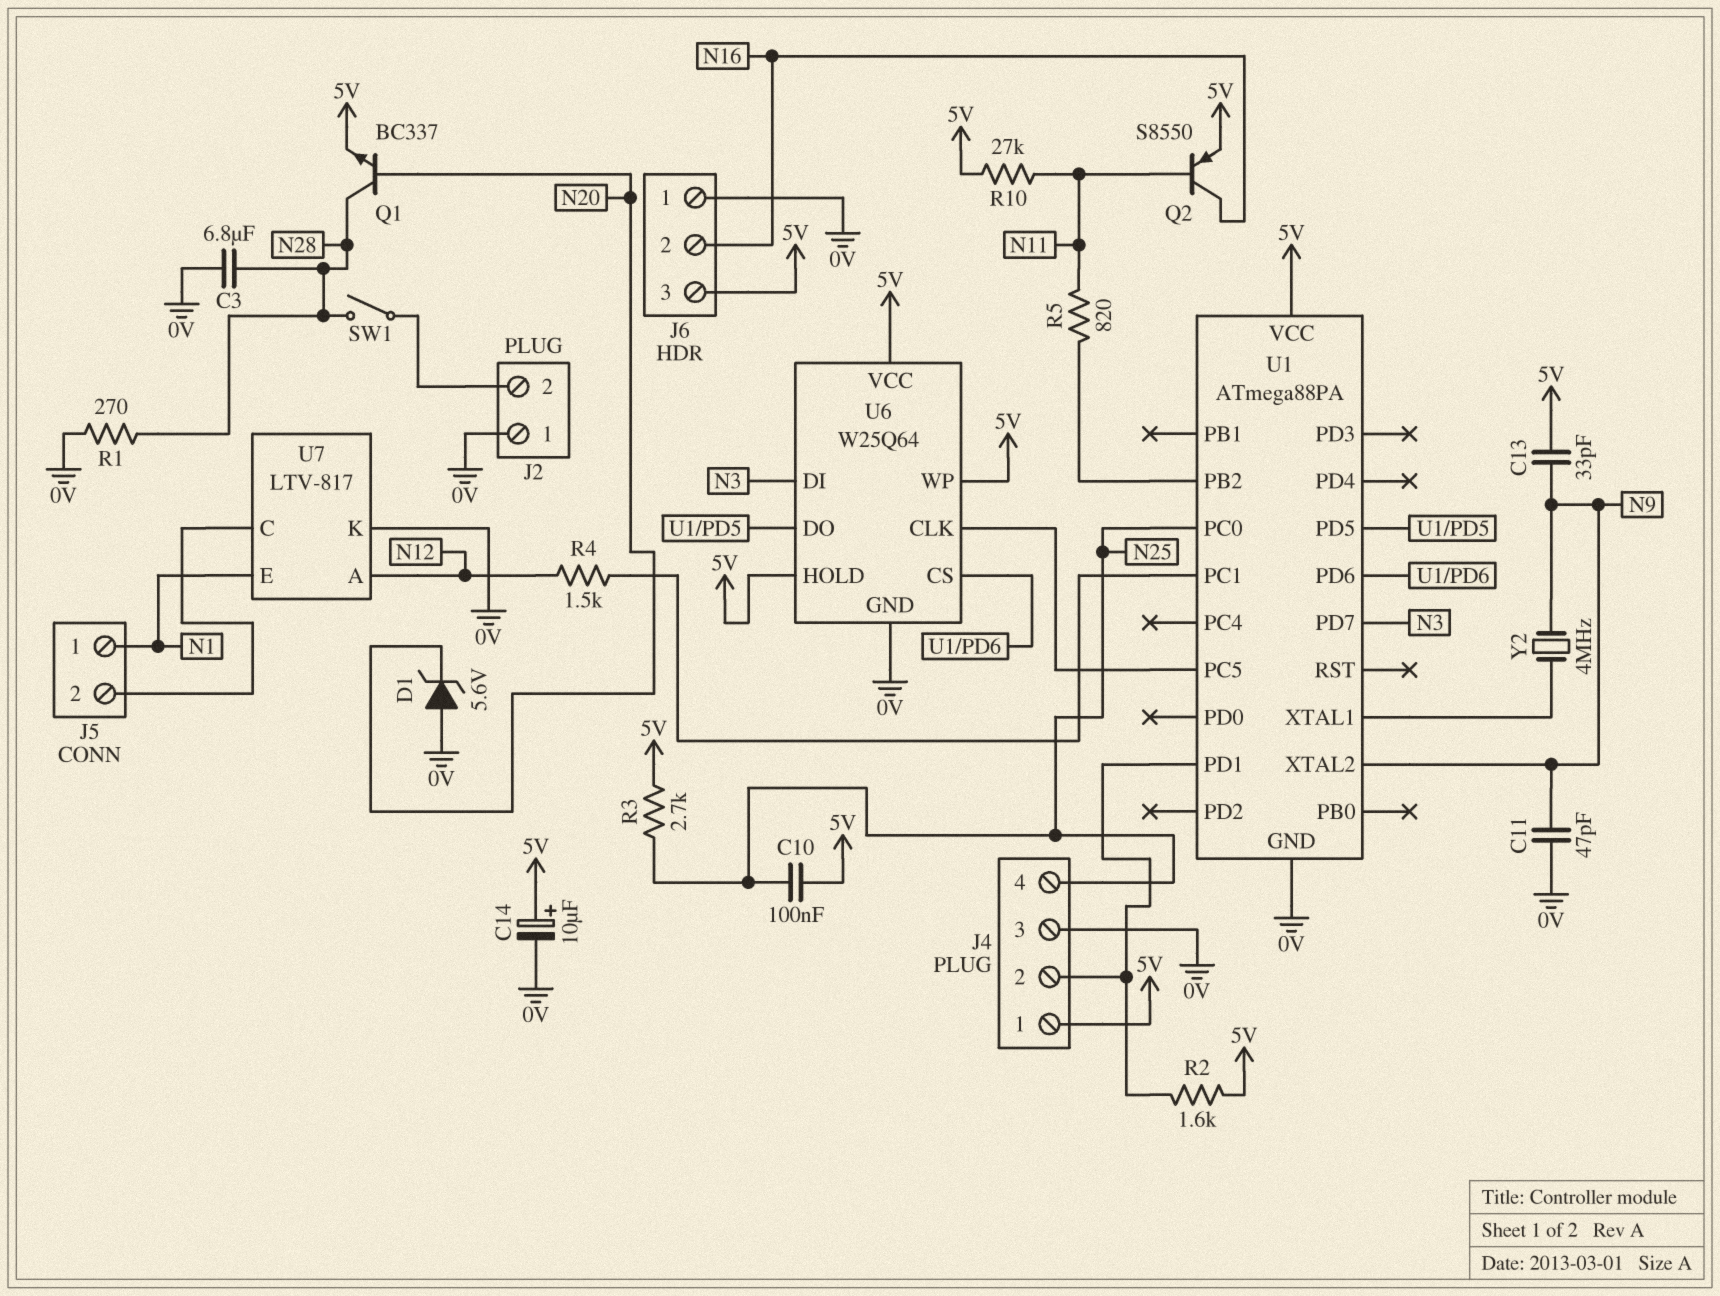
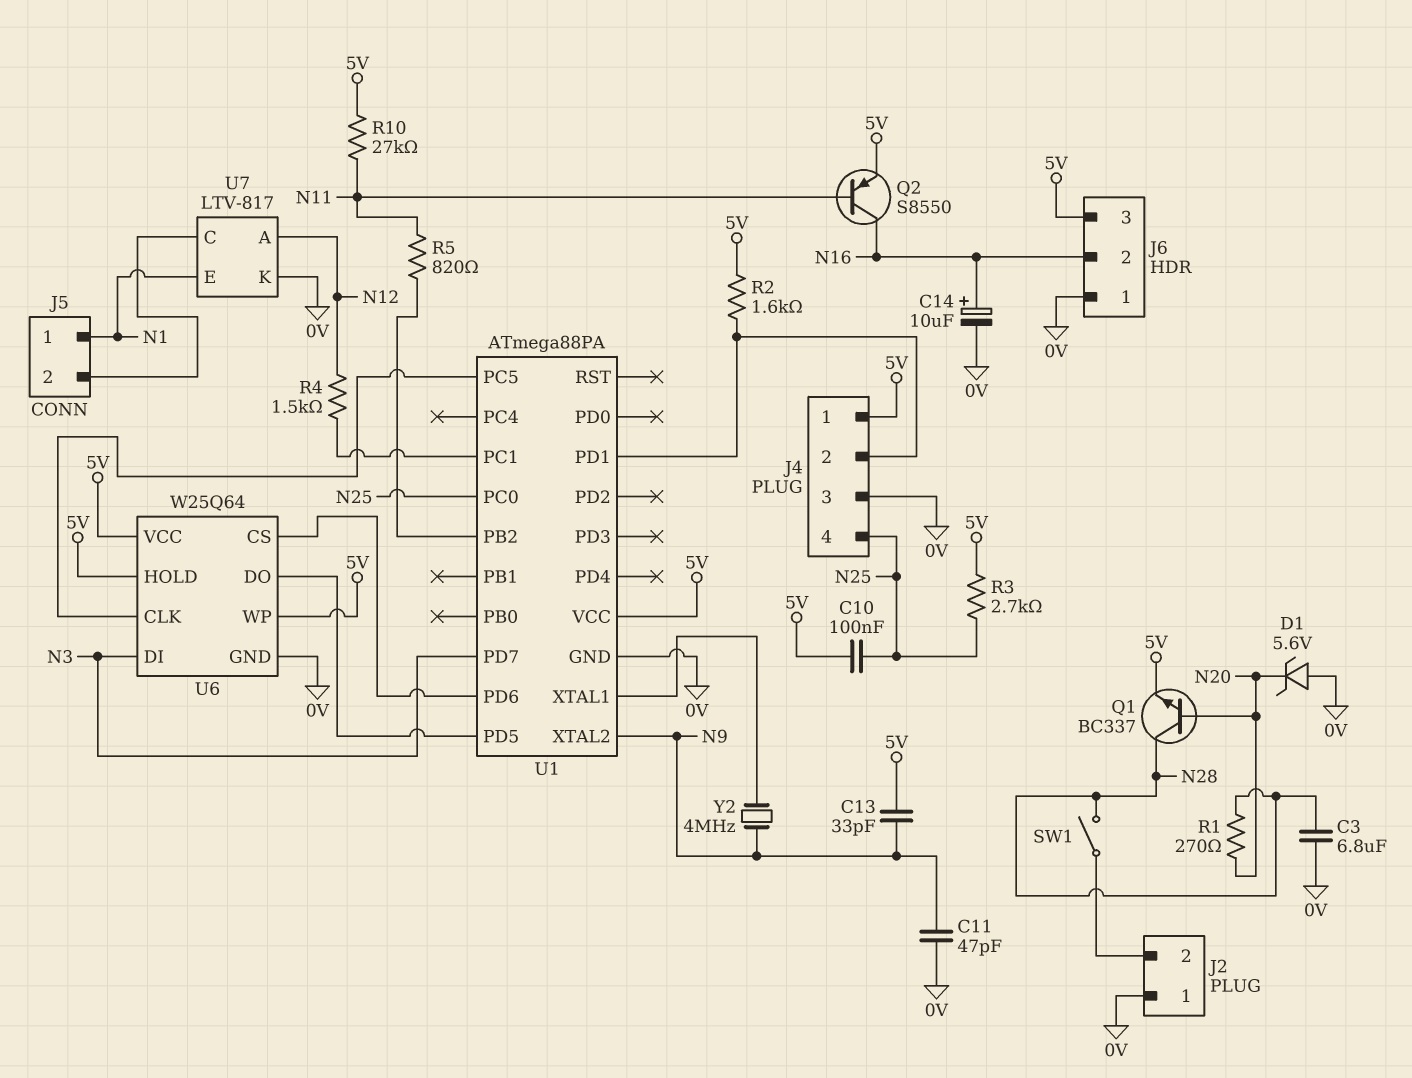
C14: 10uF (plus 5V, minus 0V) -> 10uF (plus N16, minus 0V)
R1: 270 (0V, N28) -> 270 (N20, N28)

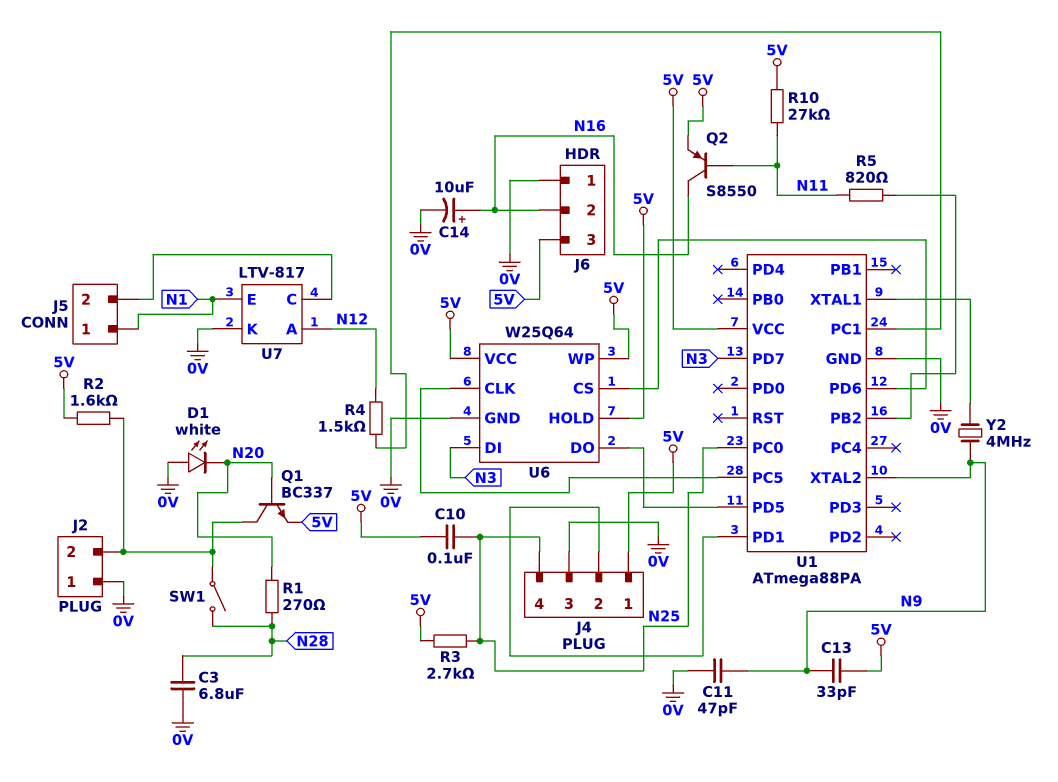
D1: zener 5.6V (A 0V, K N20) -> LED white (A 0V, K N20)
Q1: NPN BC337 (B N20, C N28, E 5V) -> NPN BC337 (B N20, C J2/2, E 5V)
R2: 1.6k (5V, J4/2) -> 1.6k (5V, J2/2)

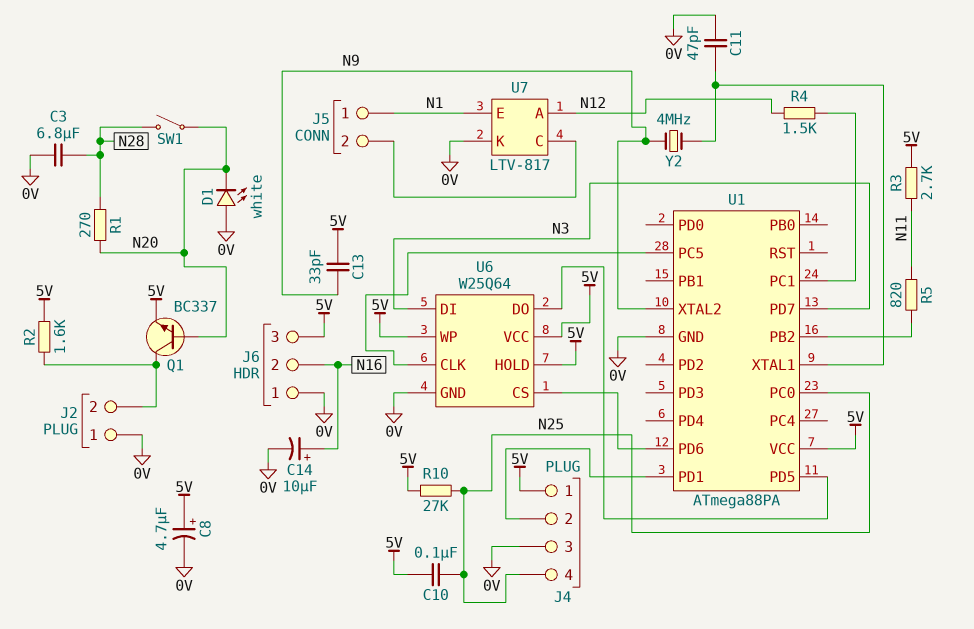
C8: none -> 4.7uF (plus 5V, minus 0V)
C11: 47pF (0V, N9) -> 47pF (0V, U1/XTAL1)
Q2: PNP S8550 (B N11, C N16, E 5V) -> none
R3: 2.7k (5V, N25) -> 2.7k (5V, N11)
R10: 27k (5V, N11) -> 27k (5V, N25)
SW1: switch (J2/2, N28) -> switch (N20, N28)

